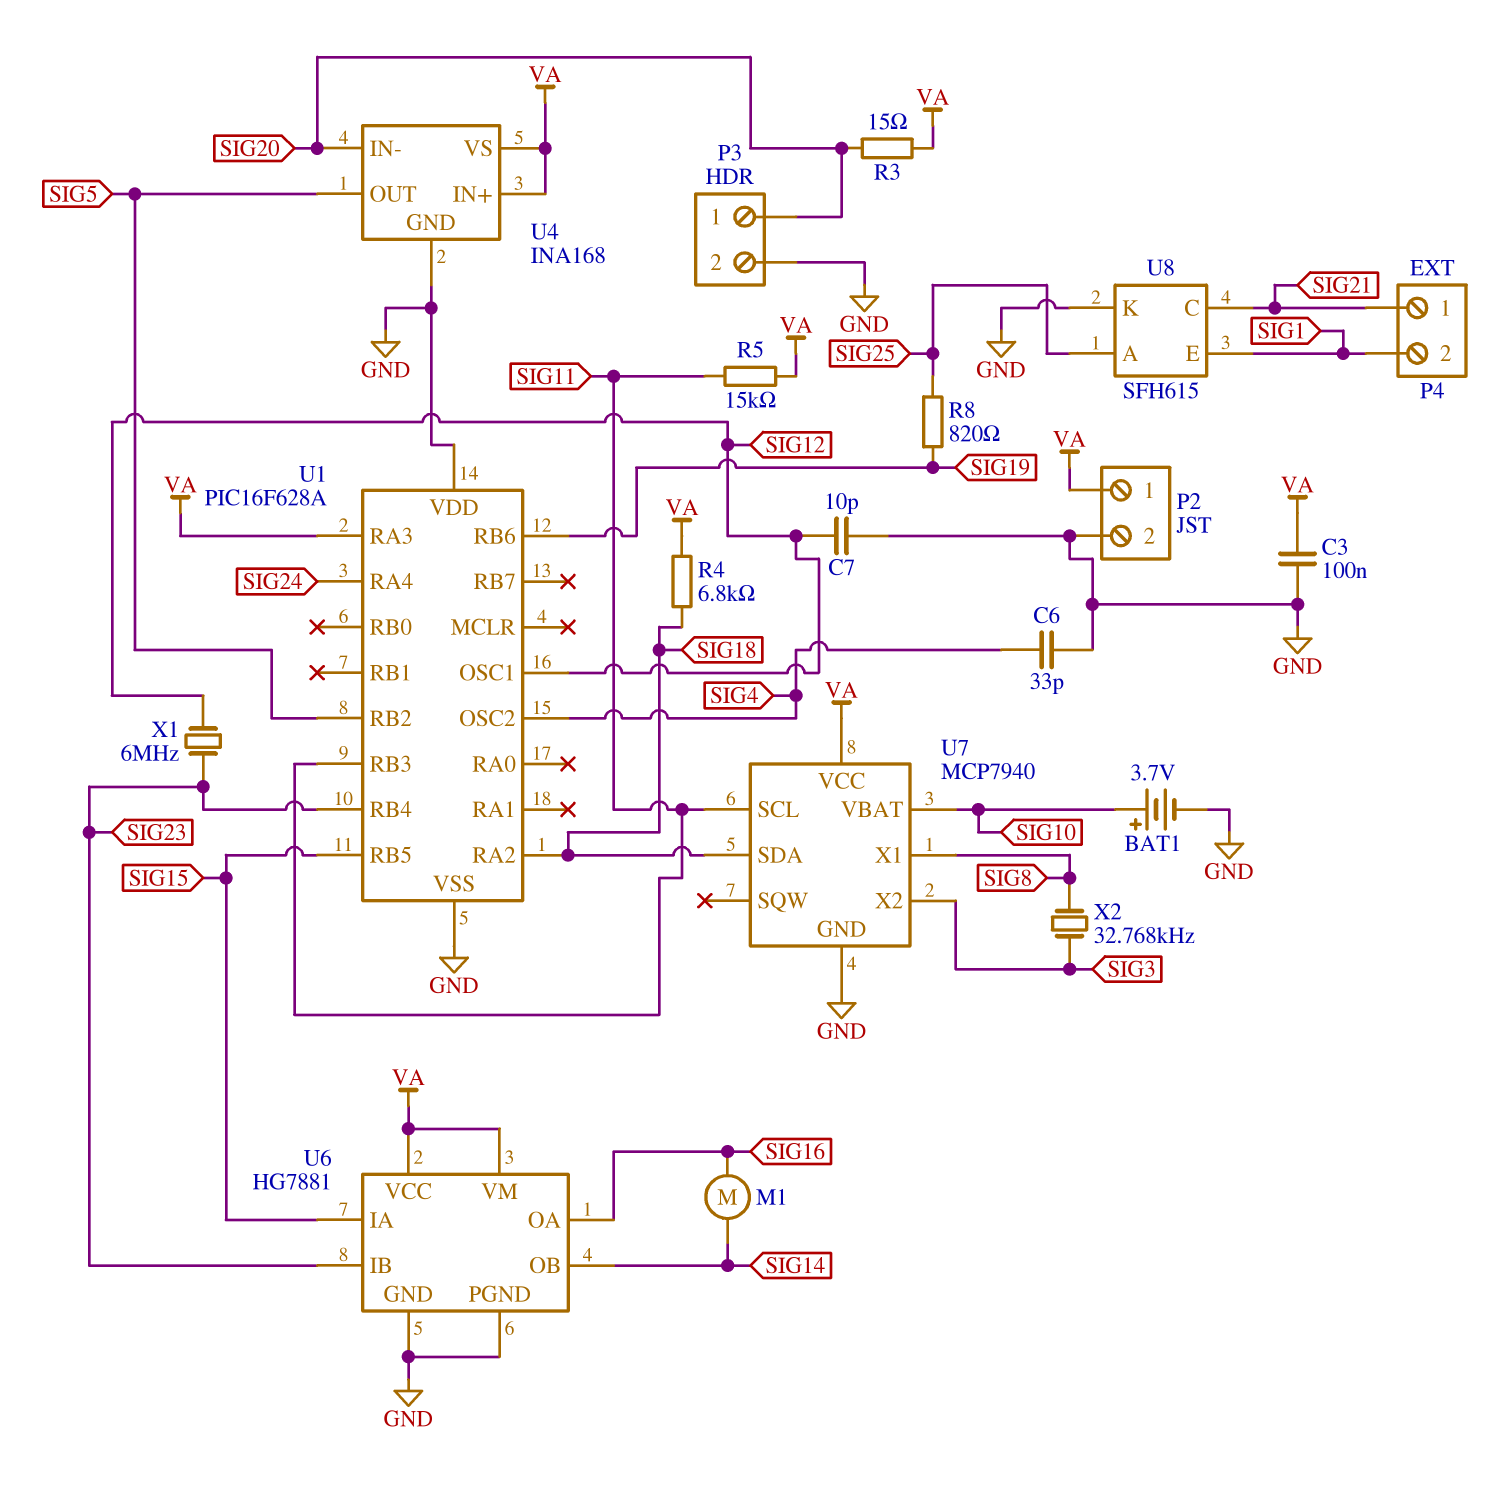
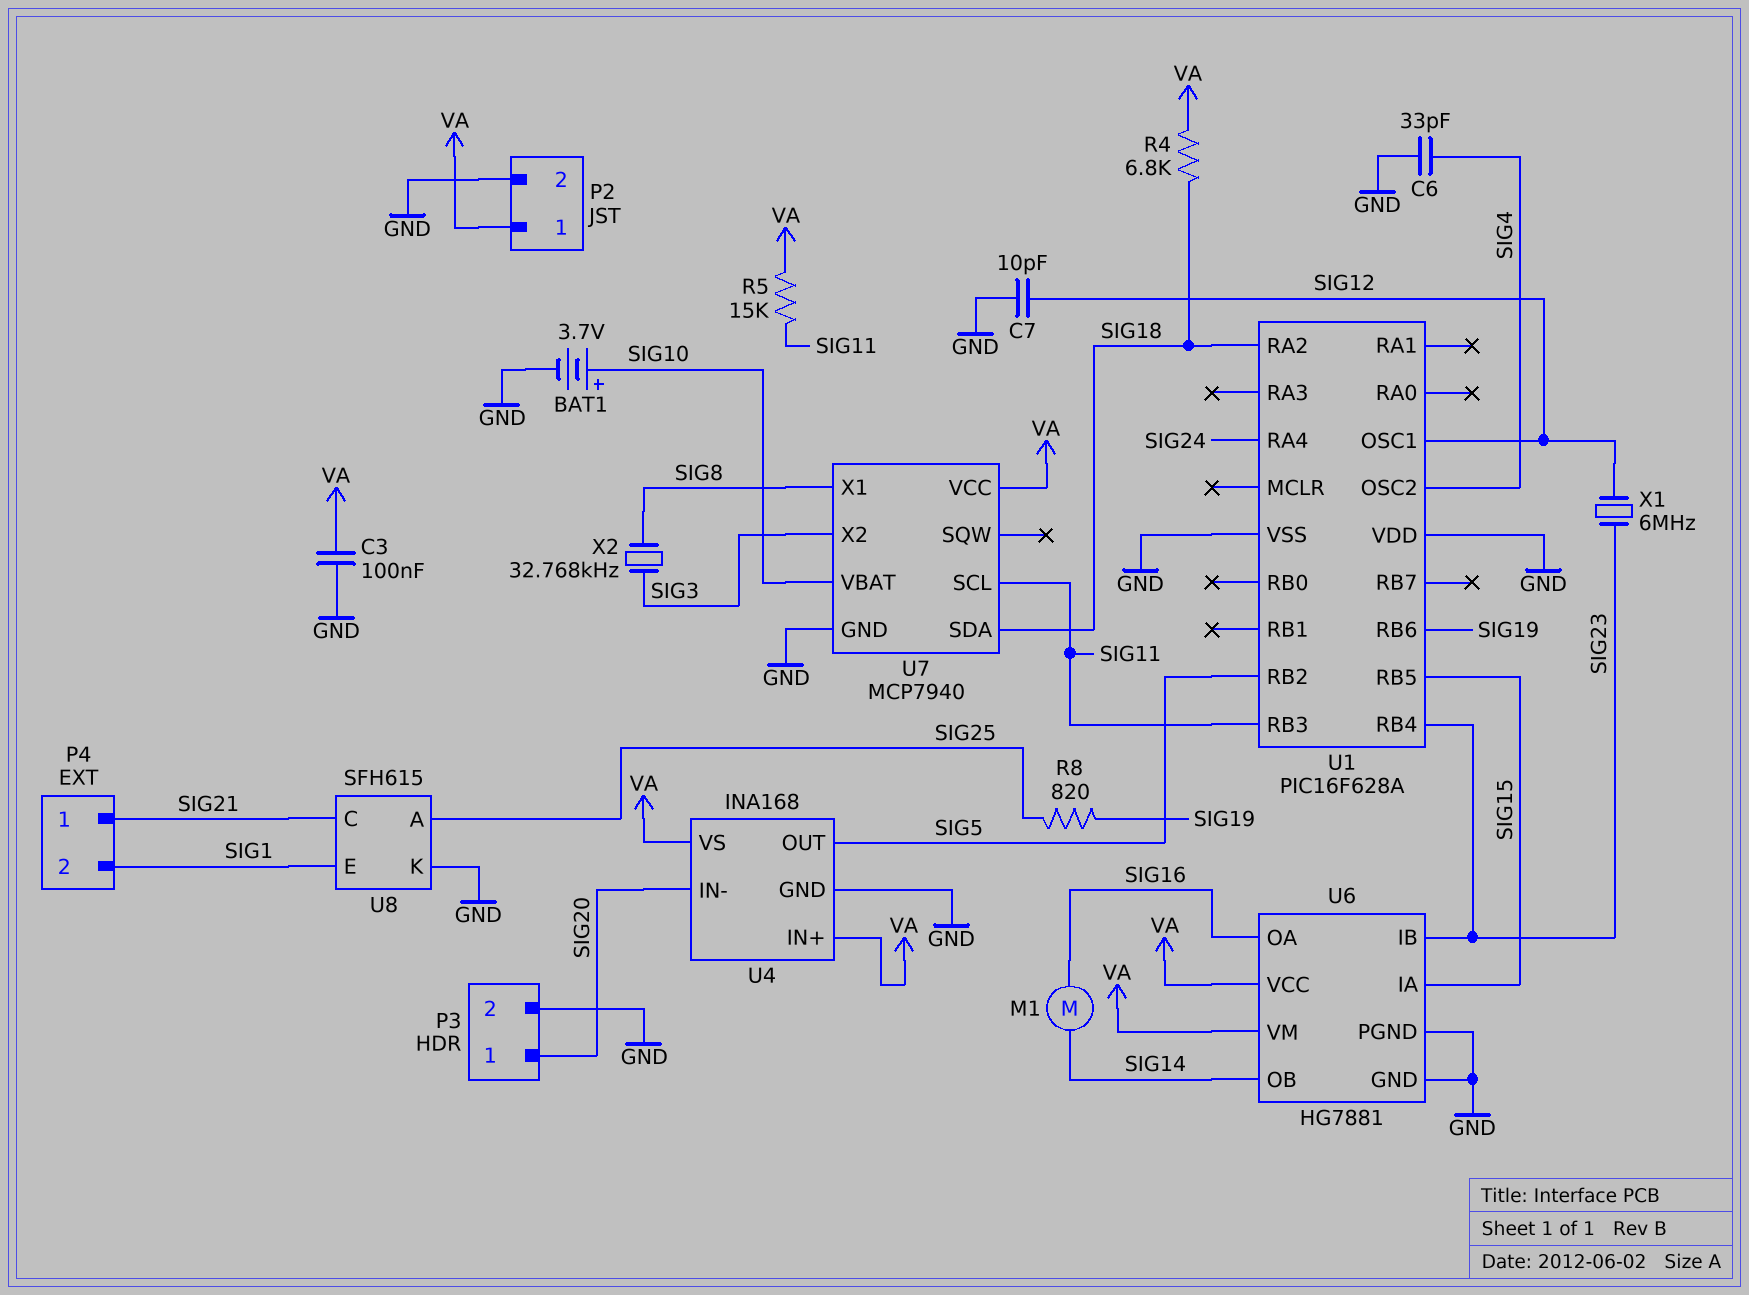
R3: 15 (SIG20, VA) -> none
U1 pin RA3: VA -> none

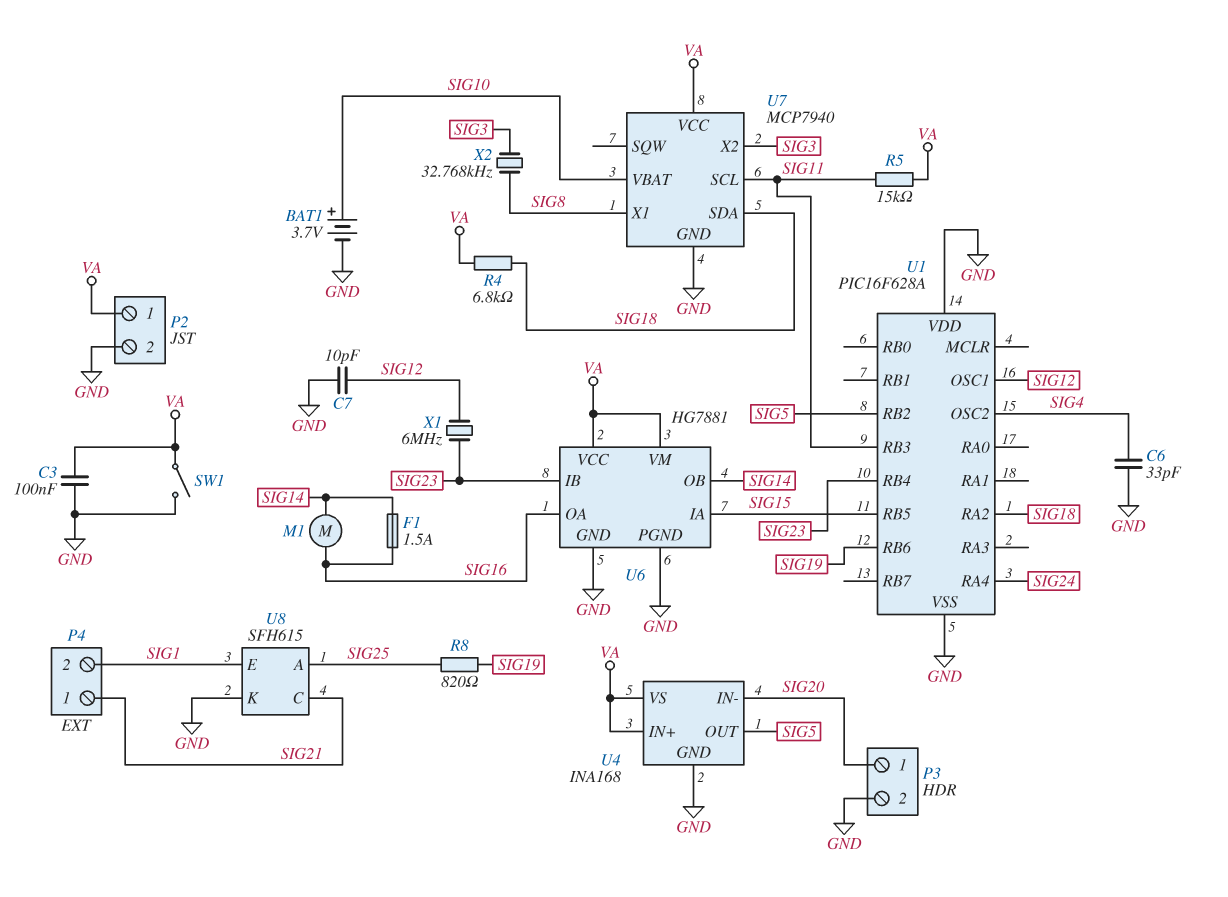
F1: none -> 1.5A (SIG14, SIG16)
SW1: none -> switch (GND, VA)

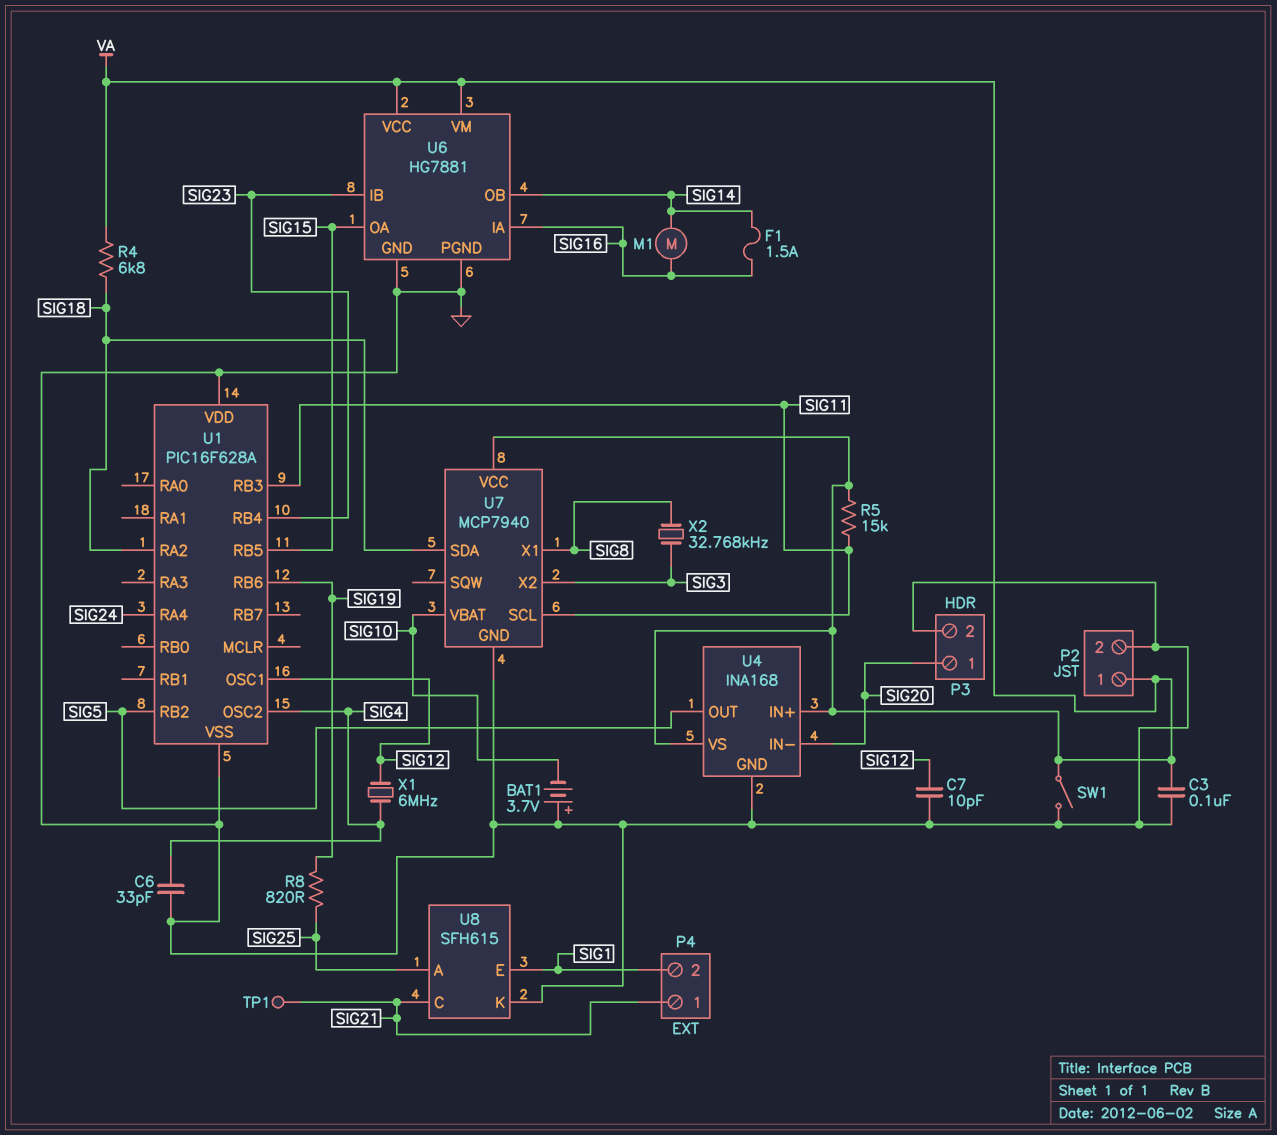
BAT1: 3.7V (plus SIG10, minus GND) -> 3.7V (plus GND, minus SIG10)
TP1: none -> test point (SIG21)
U6 pin IA: SIG15 -> SIG16
U6 pin OA: SIG16 -> SIG15
X1: 6MHz (SIG12, SIG23) -> 6MHz (SIG4, SIG12)

